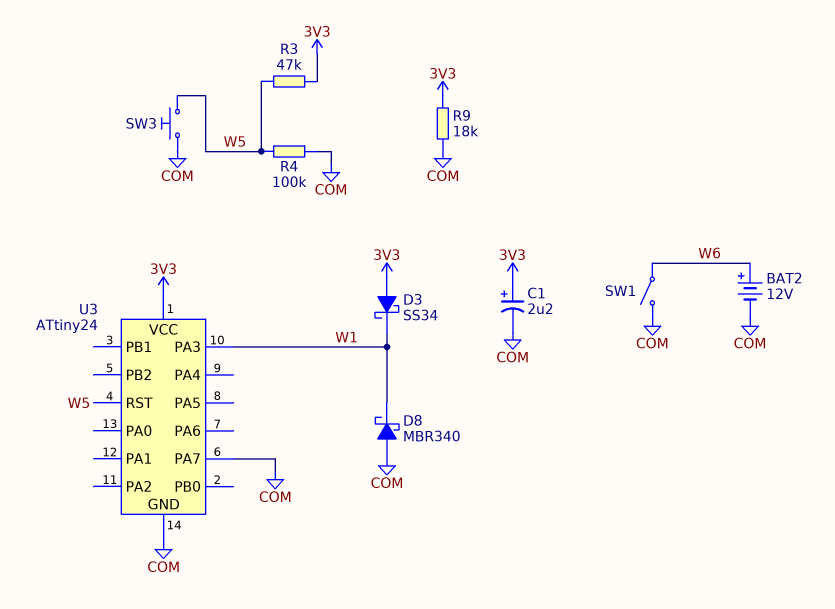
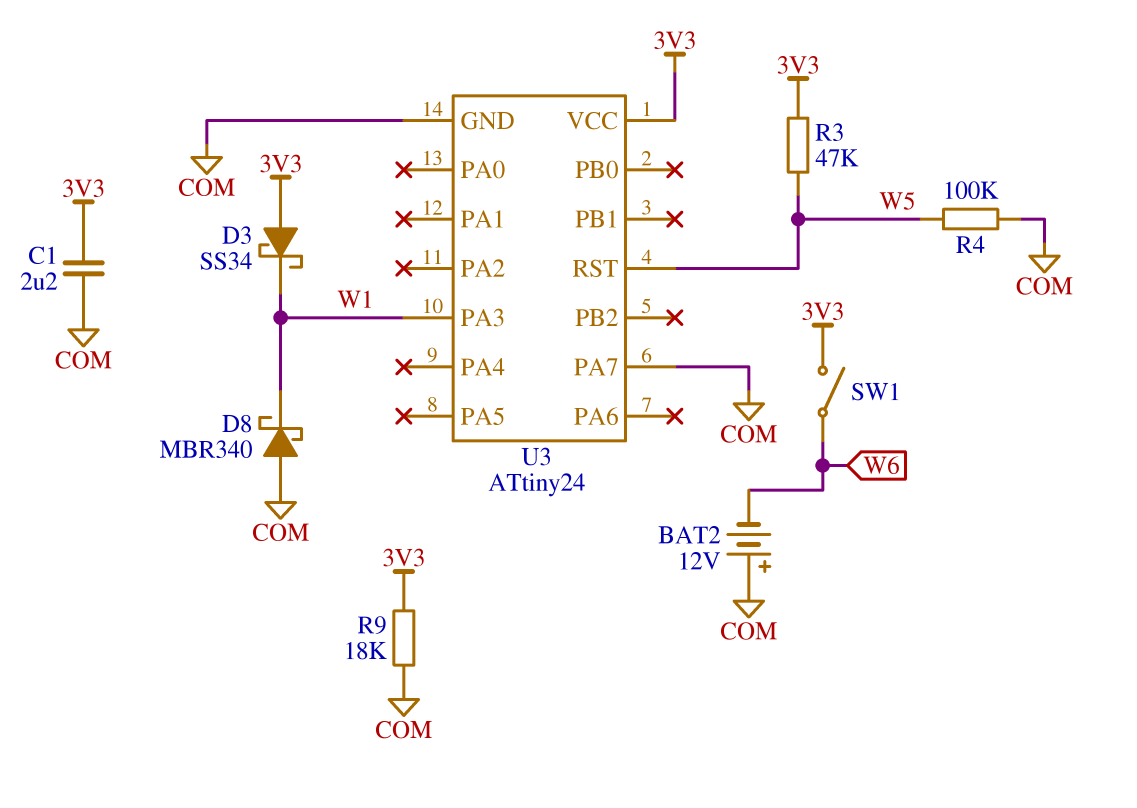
BAT2: 12V (plus W6, minus COM) -> 12V (plus COM, minus W6)
C1: 2.2uF (plus 3V3, minus COM) -> 2.2uF (3V3, COM)
SW1: switch (COM, W6) -> switch (3V3, W6)
SW3: button (COM, W5) -> none

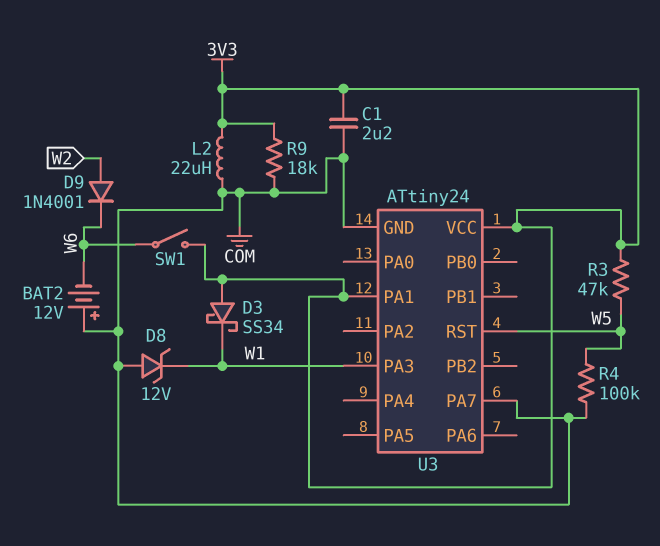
D8: schottky MBR340 (A COM, K W1) -> zener 12V (A COM, K W1)
D9: none -> diode 1N4001 (A W2, K W6)
L2: none -> 22uH (3V3, COM)
U3 pin PA1: none -> 3V3

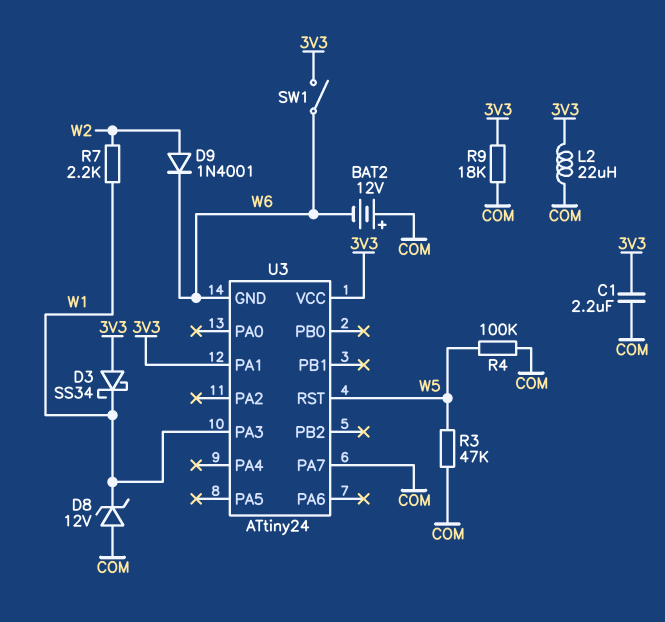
R3: 47k (3V3, W5) -> 47k (COM, W5)
R7: none -> 2.2k (W1, W2)
U3 pin GND: COM -> W6

